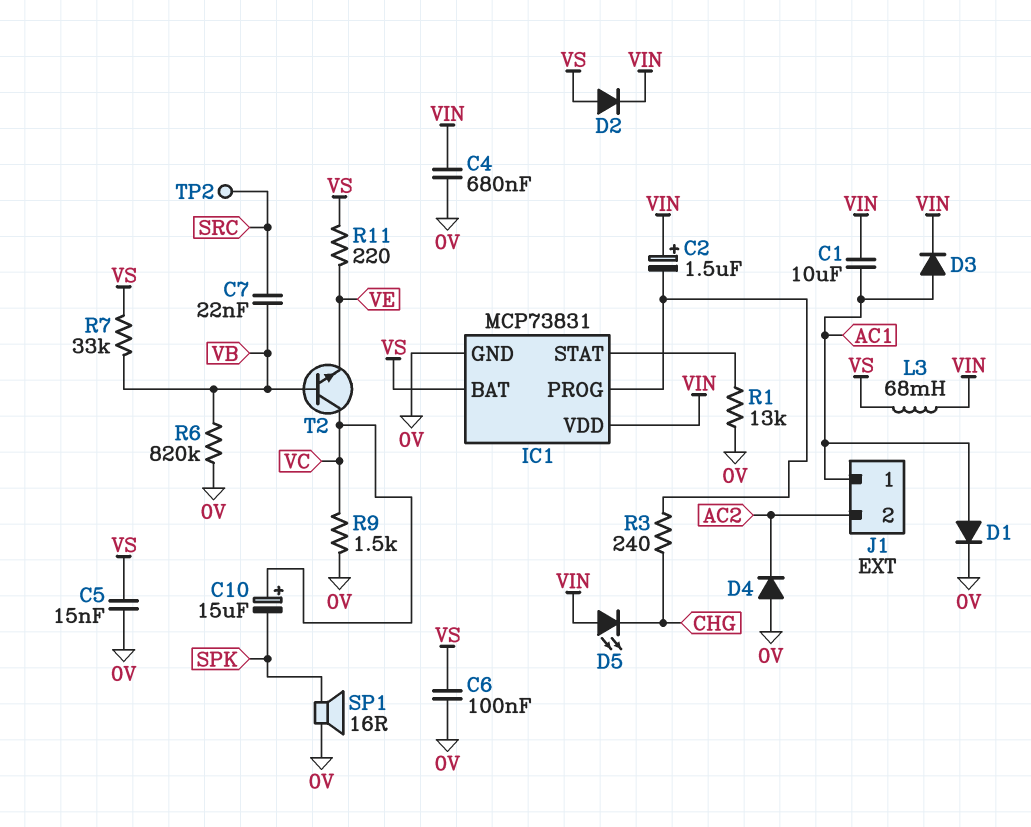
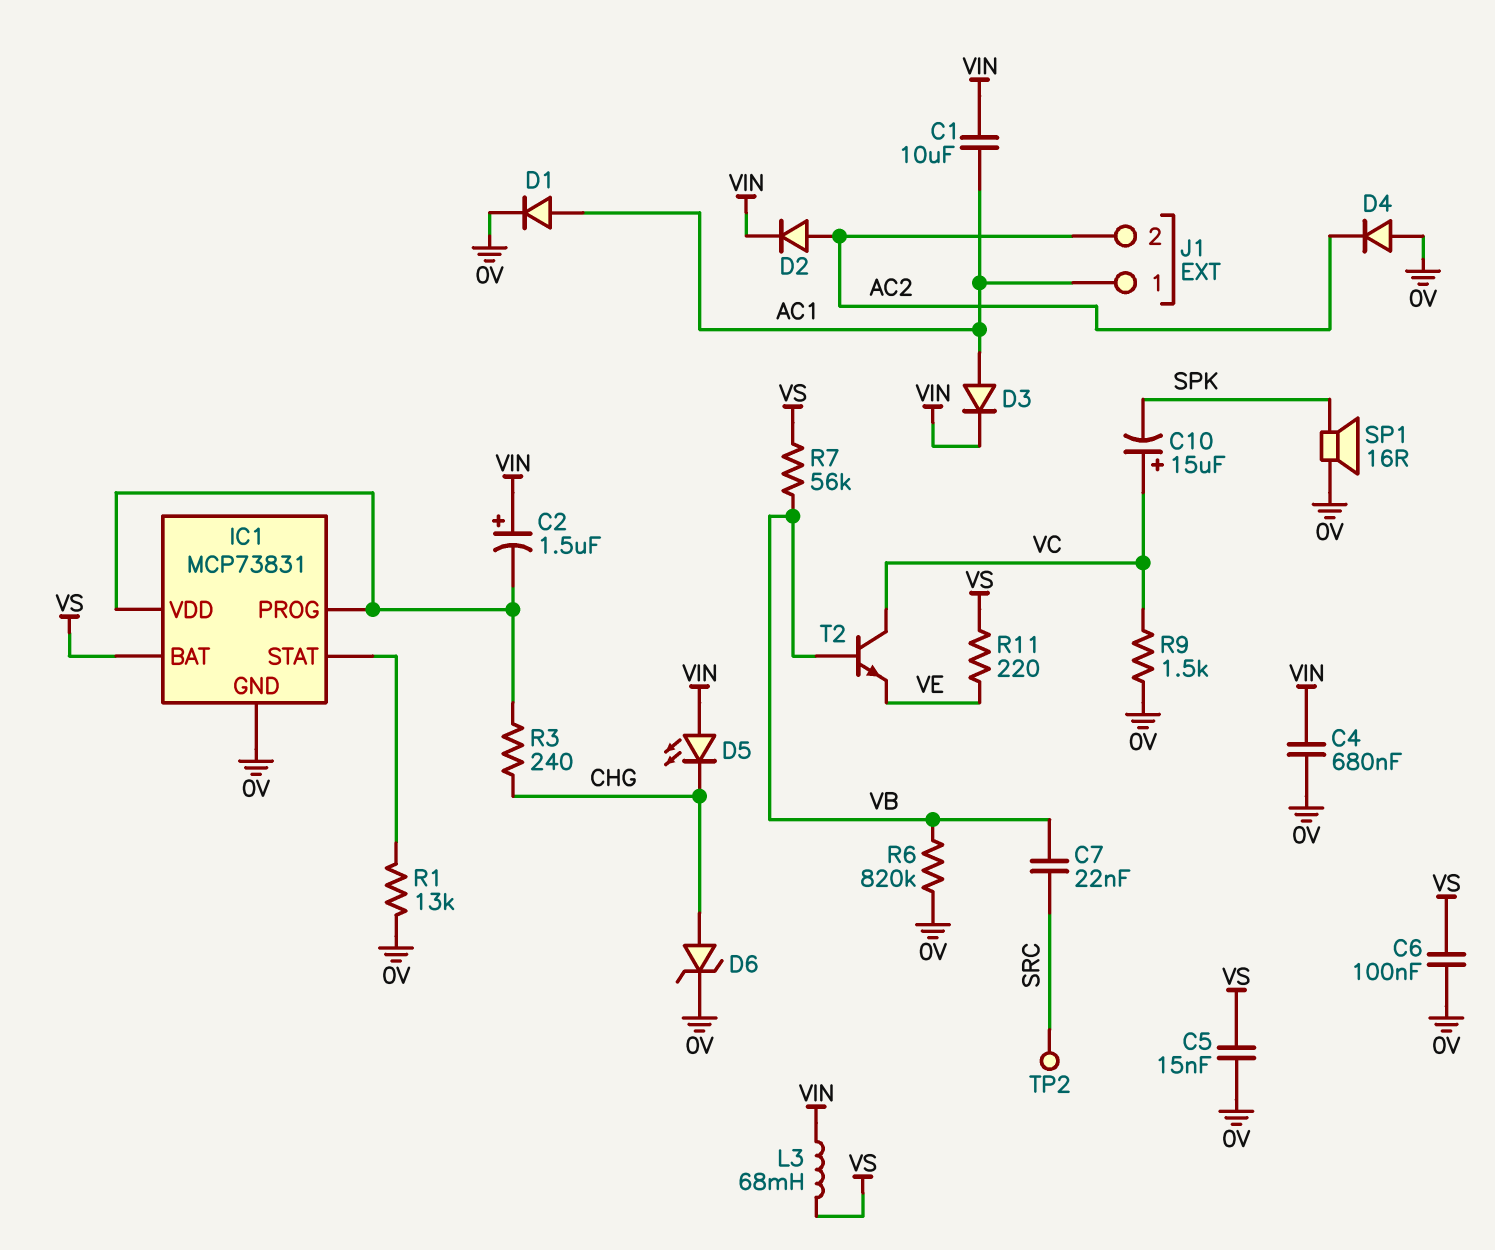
D2: diode (A VS, K VIN) -> diode (A AC2, K VIN)
D6: none -> zener (A CHG, K 0V)
IC1 pin VDD: VIN -> IC1/PROG
R7: 33k (VB, VS) -> 56k (VB, VS)

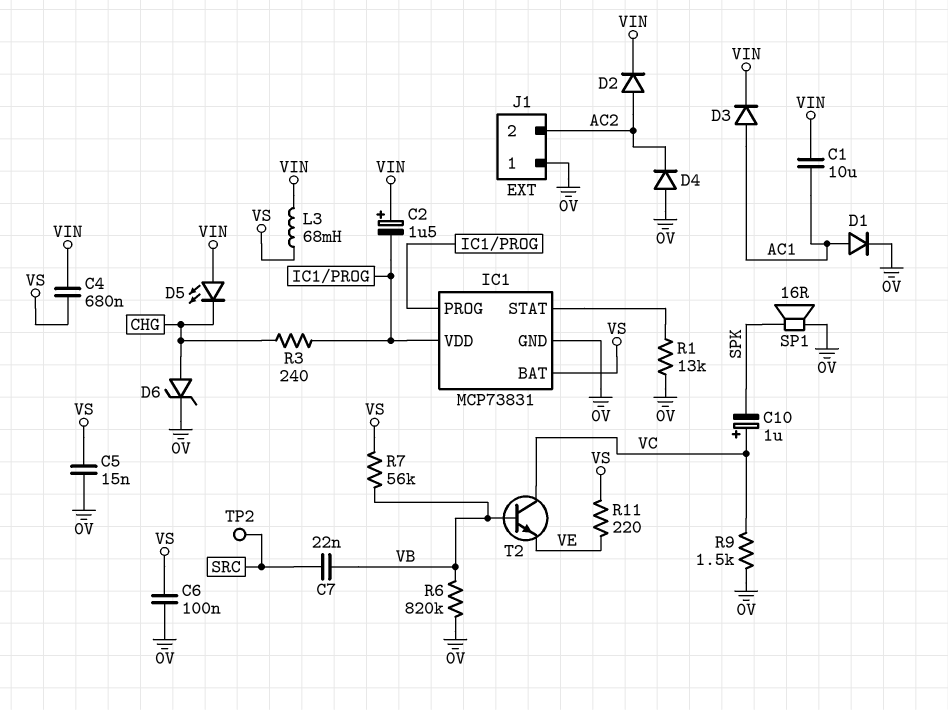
C4: 680nF (0V, VIN) -> 680nF (VIN, VS)
C10: 15uF (plus VC, minus SPK) -> 1uF (plus VC, minus SPK)
J1 pin 1: AC1 -> 0V

